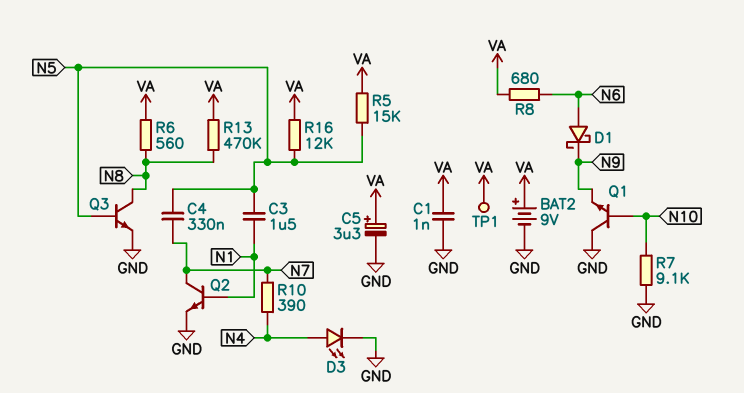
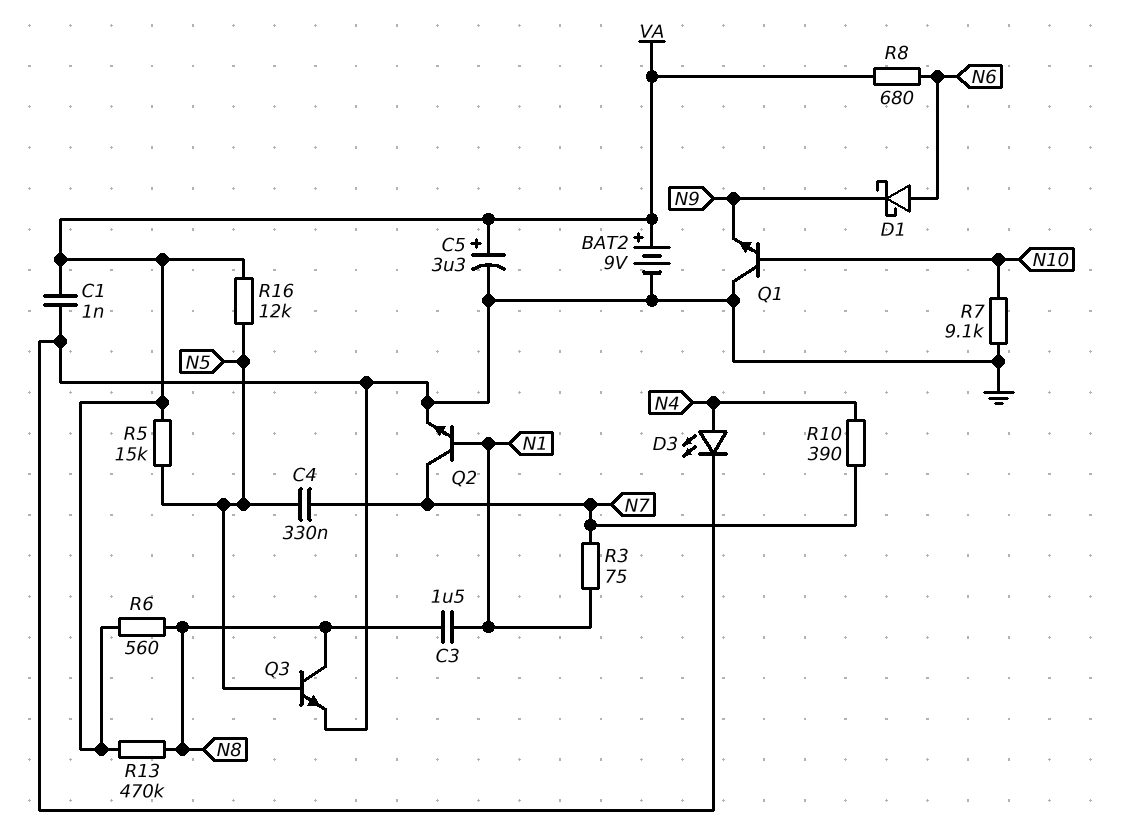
C3: 1.5uF (N1, N5) -> 1.5uF (N1, N8)
R3: none -> 75 (N1, N7)
TP1: test point (VA) -> none

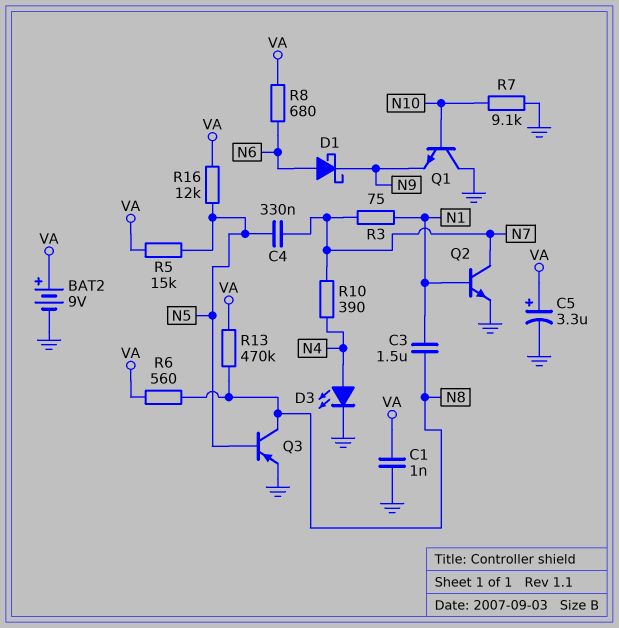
Q3: NPN (B N5, C N8, E GND) -> PNP (B N5, C N8, E GND)

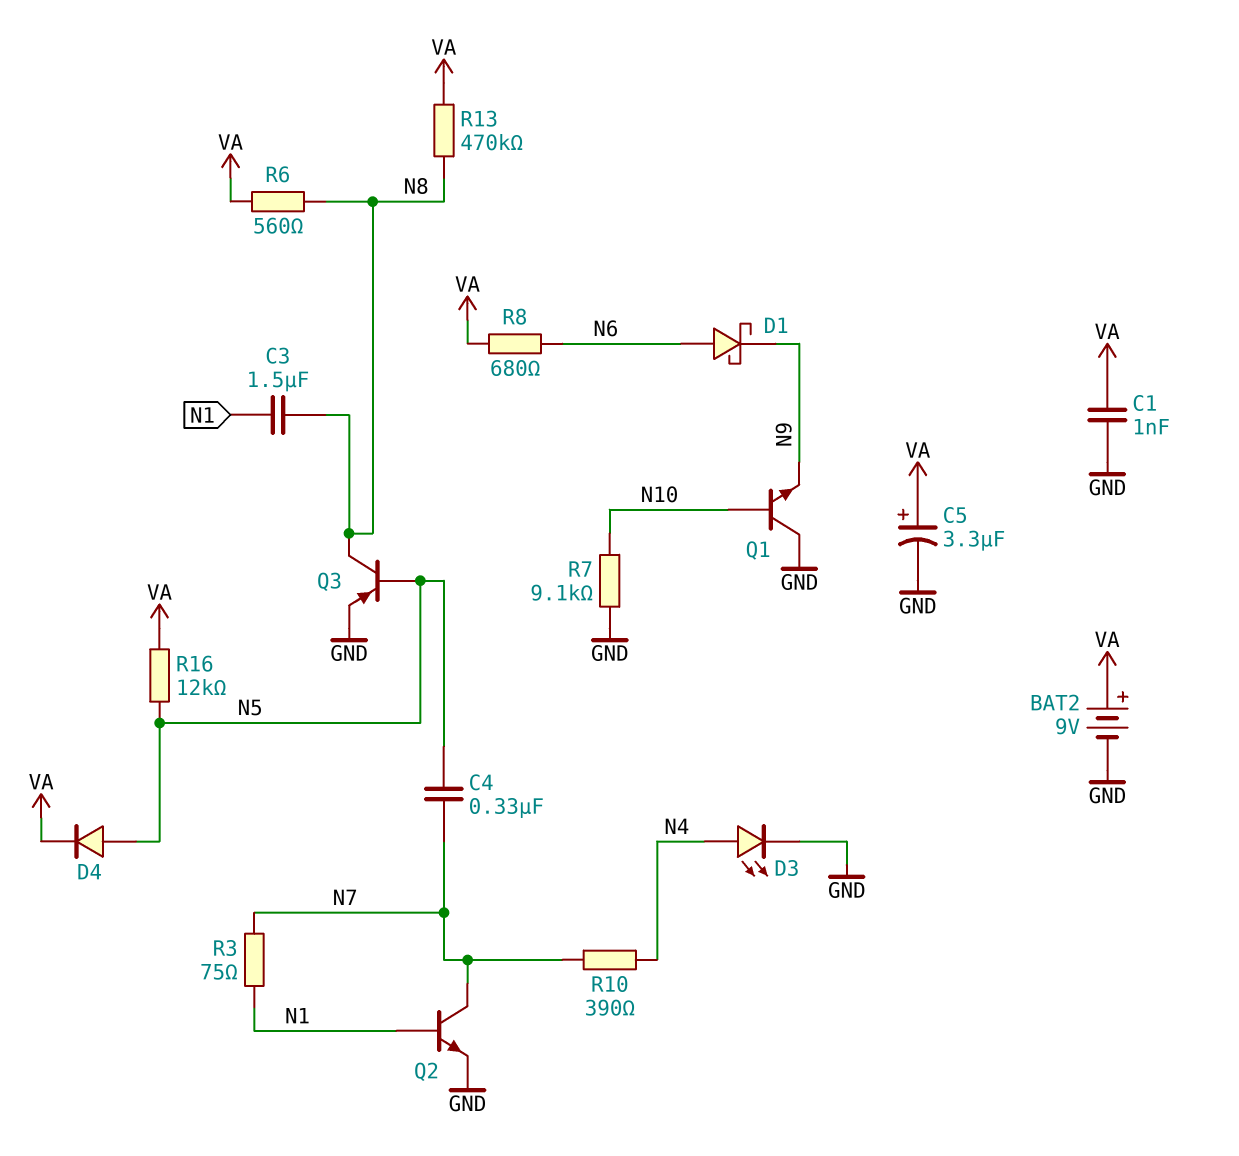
D4: none -> diode (A N5, K VA)
R5: 15k (N5, VA) -> none

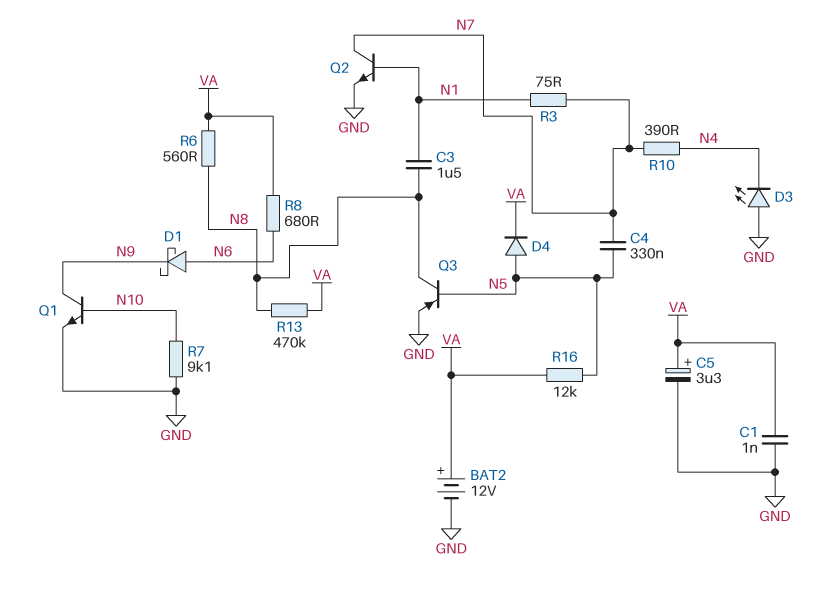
BAT2: 9V (plus VA, minus GND) -> 12V (plus VA, minus GND)
D3: LED (A N4, K GND) -> LED (A GND, K N4)
Q1: NPN (B N10, C GND, E N9) -> NPN (B N10, C N9, E GND)

